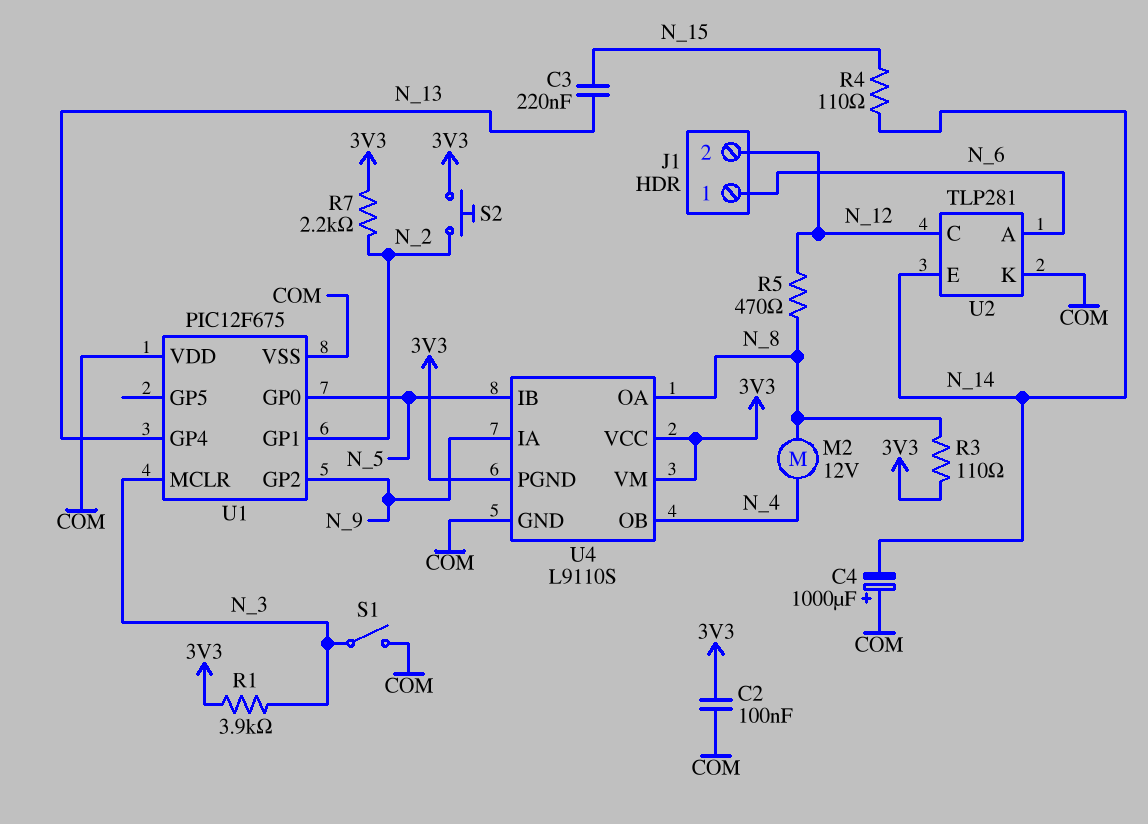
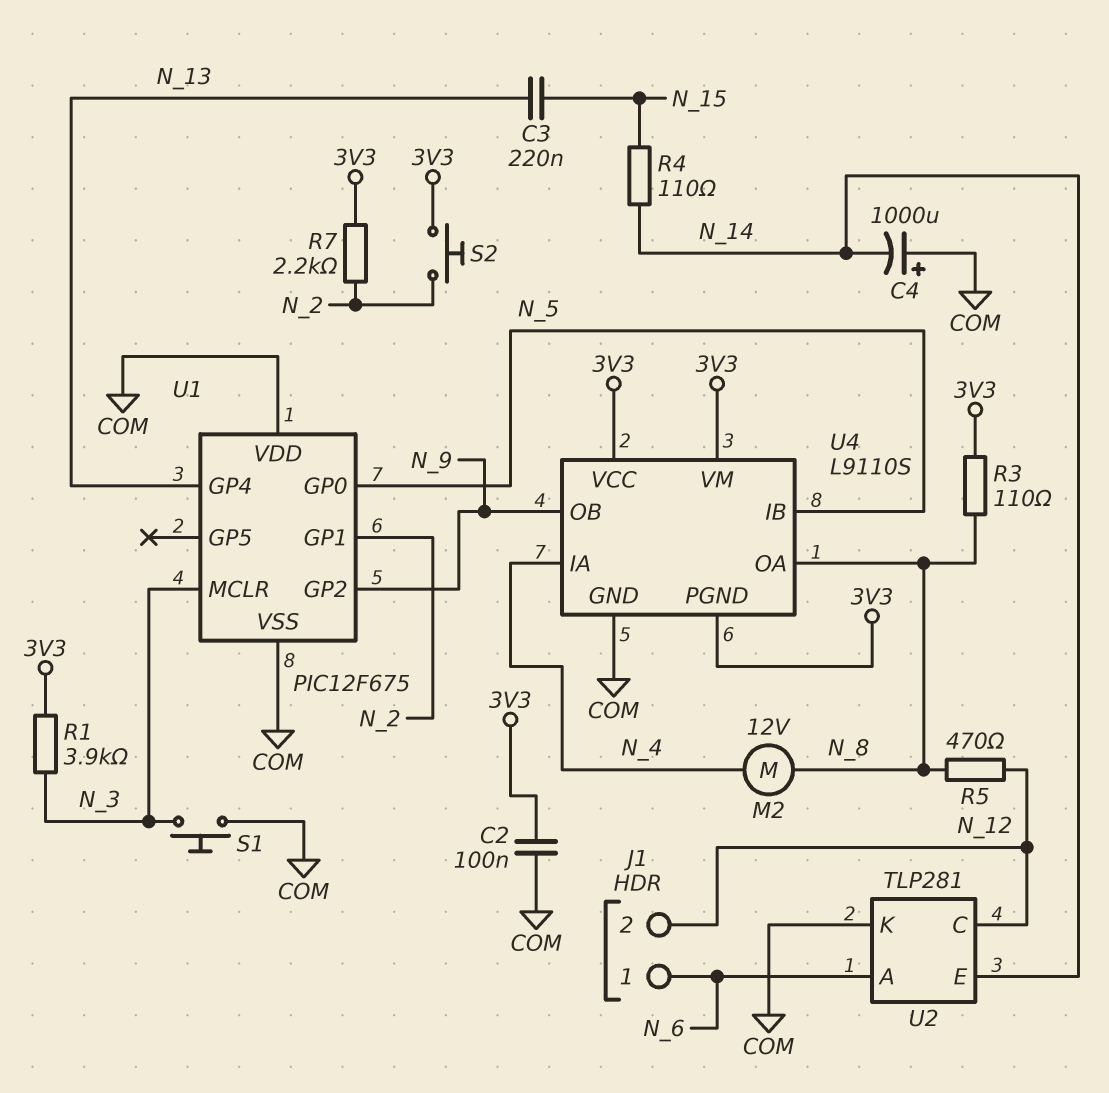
S1: switch (COM, N_3) -> button (COM, N_3)
U4 pin IA: N_9 -> N_4
U4 pin OB: N_4 -> N_9

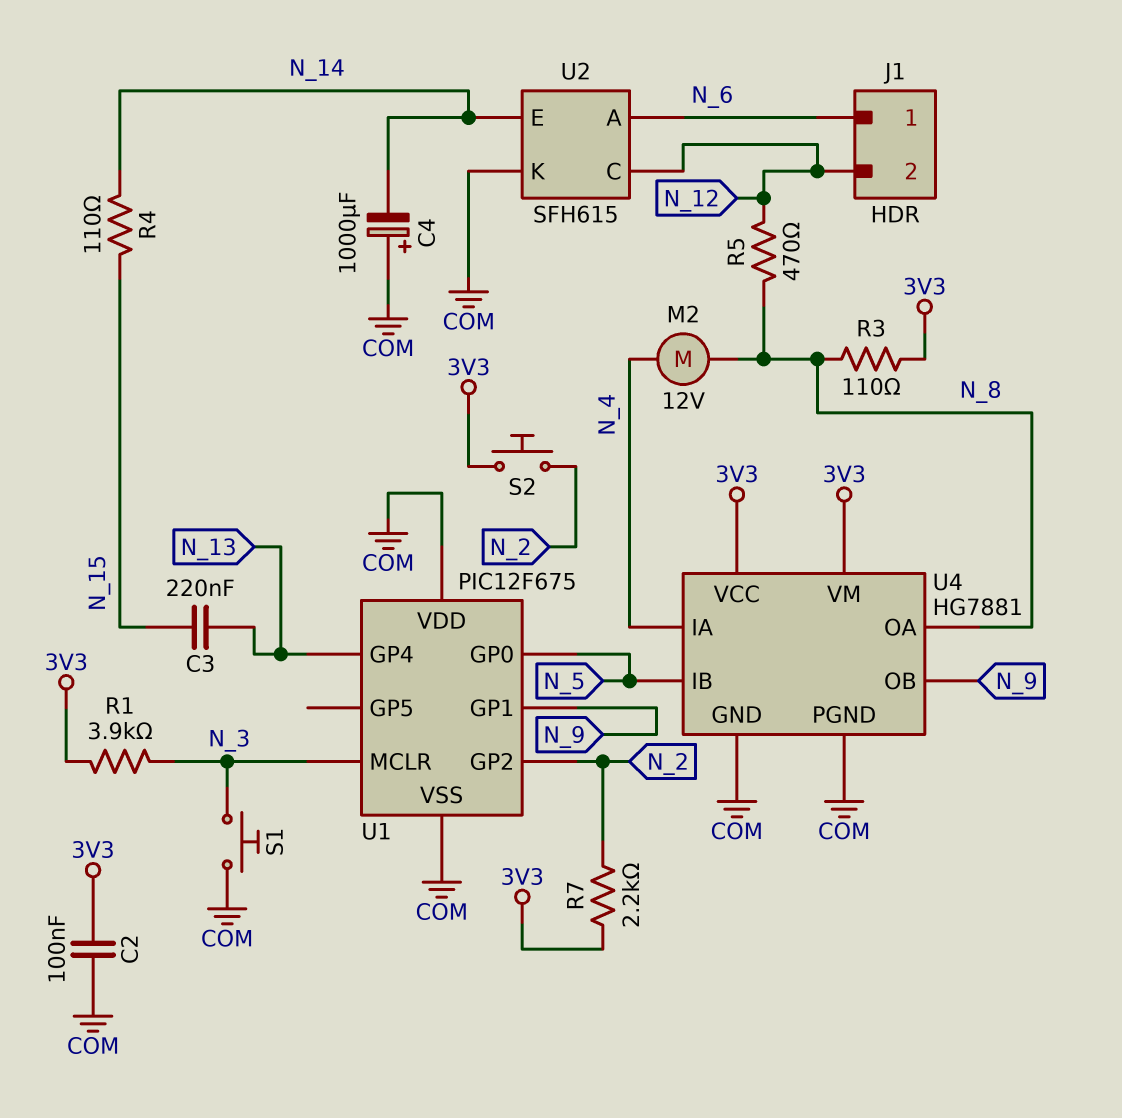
U1 pin GP1: N_2 -> N_9
U1 pin GP2: N_9 -> N_2
U2: TLP281 -> SFH615
U4: L9110S -> HG7881
U4 pin PGND: 3V3 -> COM

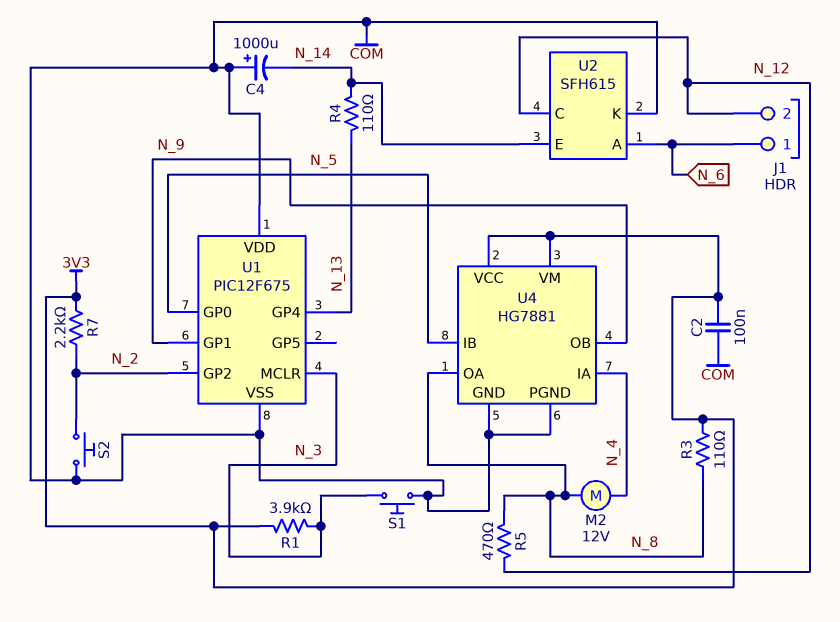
C3: 220nF (N_13, N_15) -> none
R4: 110 (N_14, N_15) -> 110 (N_13, N_14)
S2: button (3V3, N_2) -> button (COM, N_2)

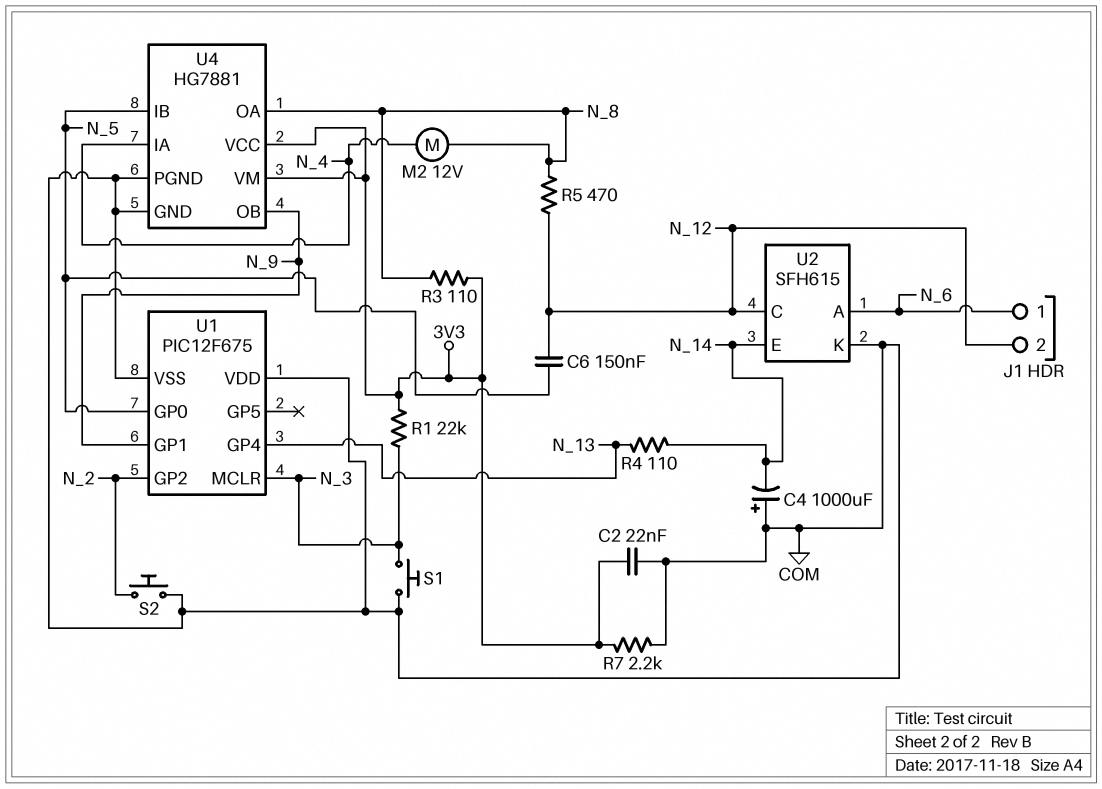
C2: 100nF (3V3, COM) -> 22nF (3V3, COM)
C6: none -> 150nF (N_5, N_12)
R1: 3.9k (3V3, N_3) -> 22k (3V3, N_3)
R7: 2.2k (3V3, N_2) -> 2.2k (3V3, COM)

